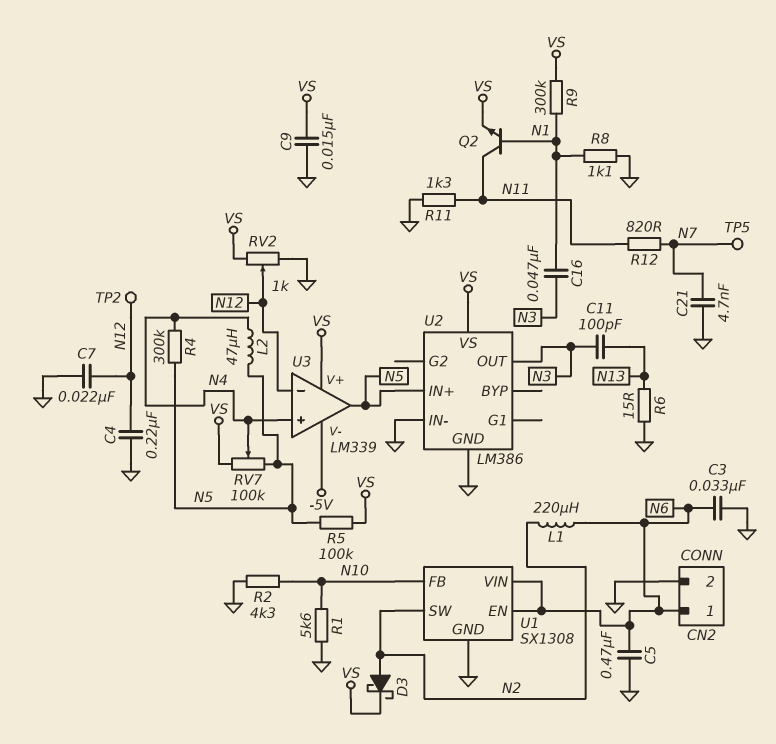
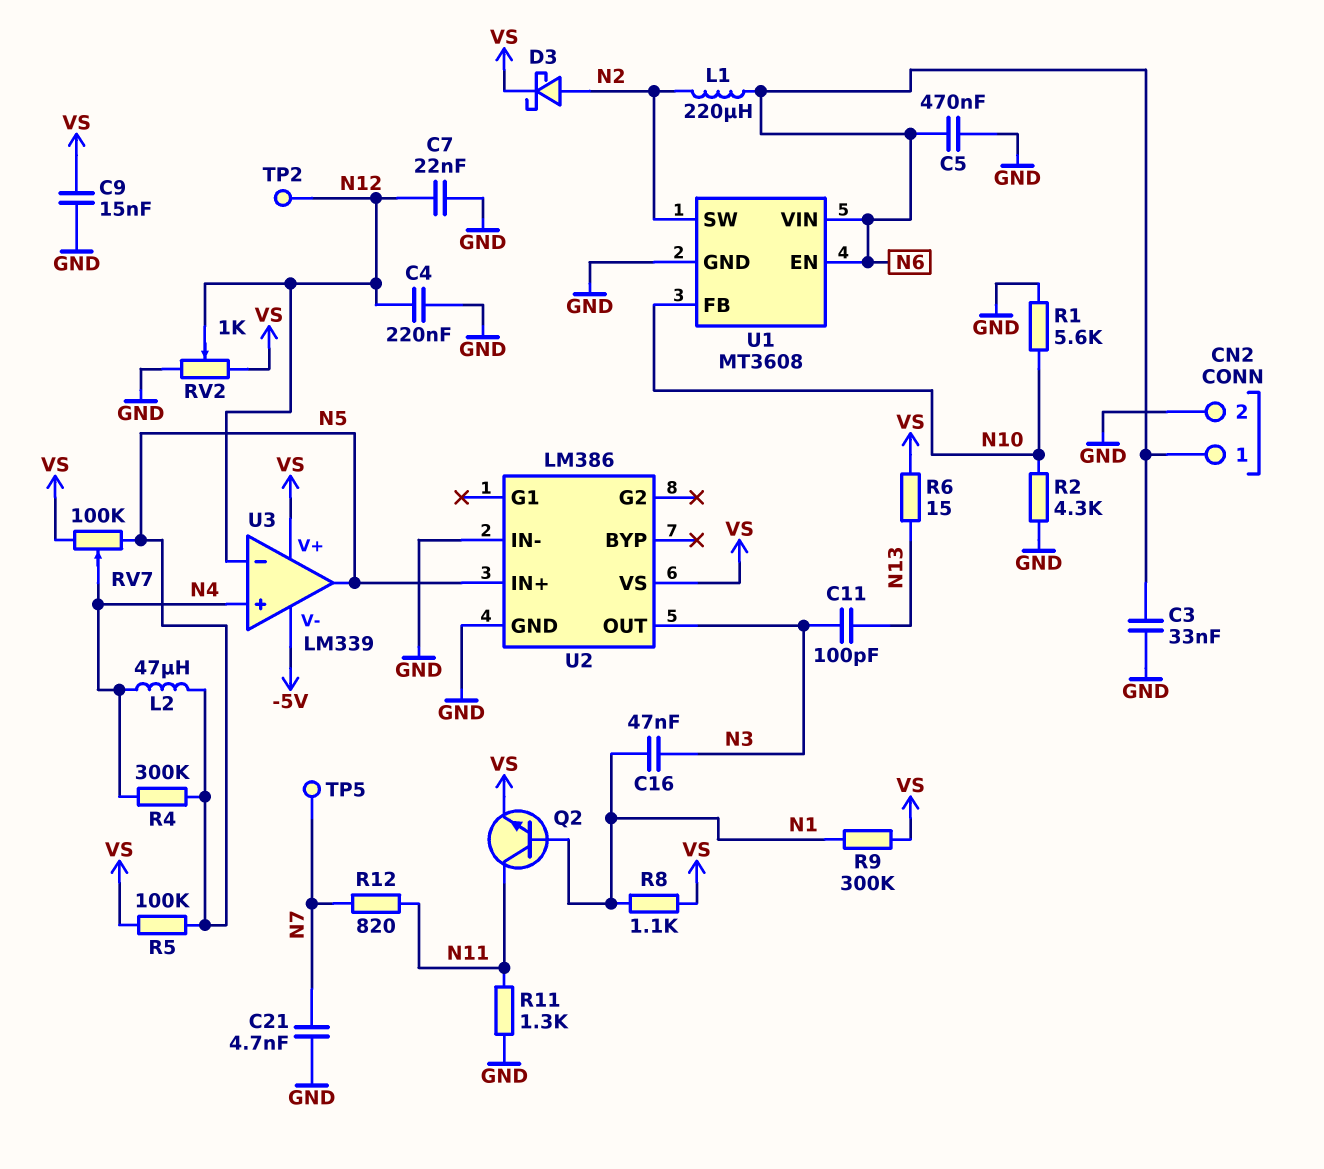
R6: 15 (GND, N13) -> 15 (N13, VS)
R8: 1.1k (GND, N1) -> 1.1k (N1, VS)
U1: SX1308 -> MT3608

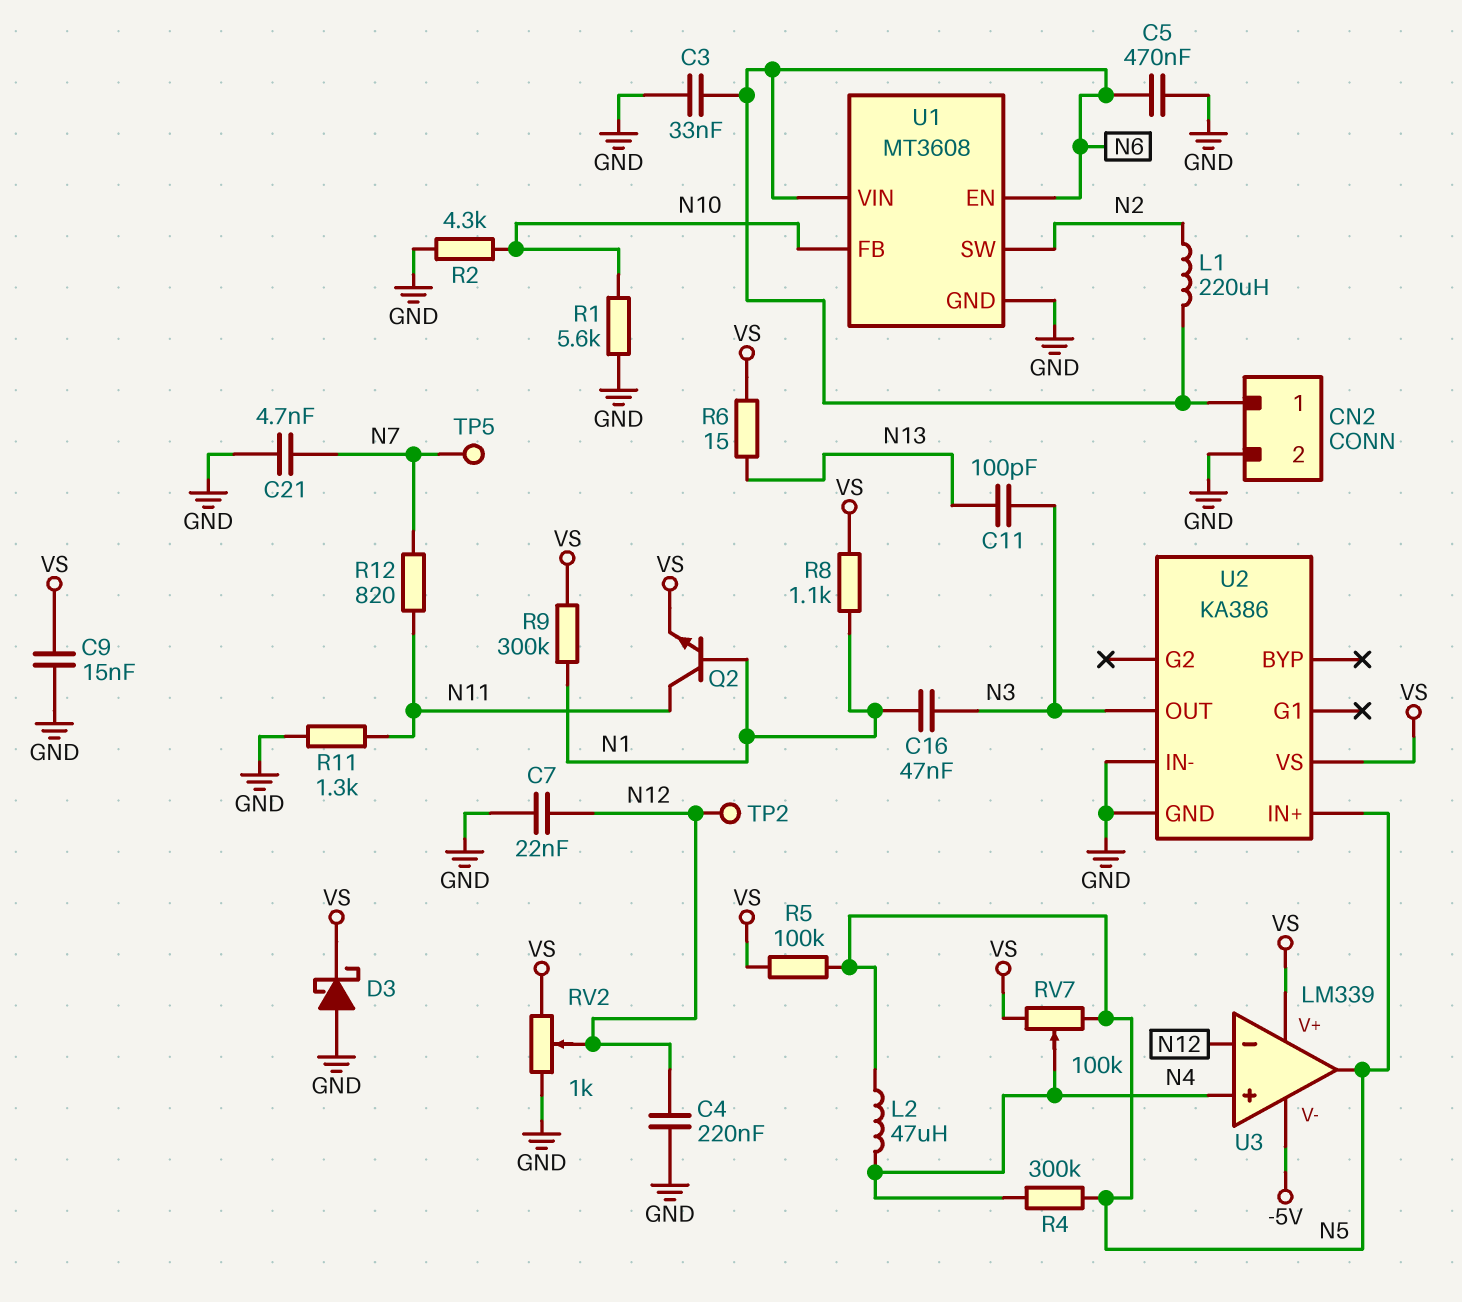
D3: schottky (A N2, K VS) -> schottky (A GND, K VS)
U2: LM386 -> KA386

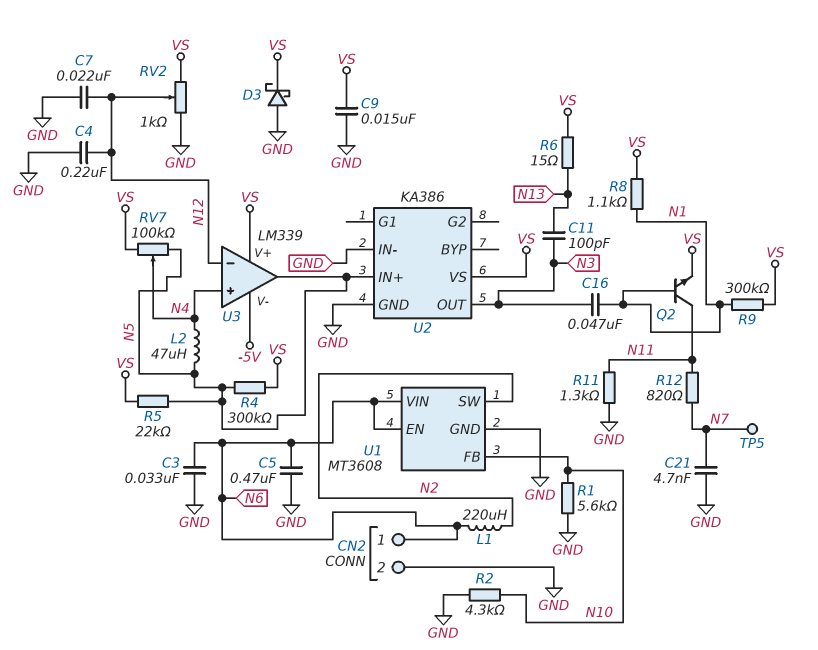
R4: 300k (N4, N5) -> 300k (N5, VS)
R5: 100k (N5, VS) -> 22k (N5, VS)
TP2: test point (N12) -> none

